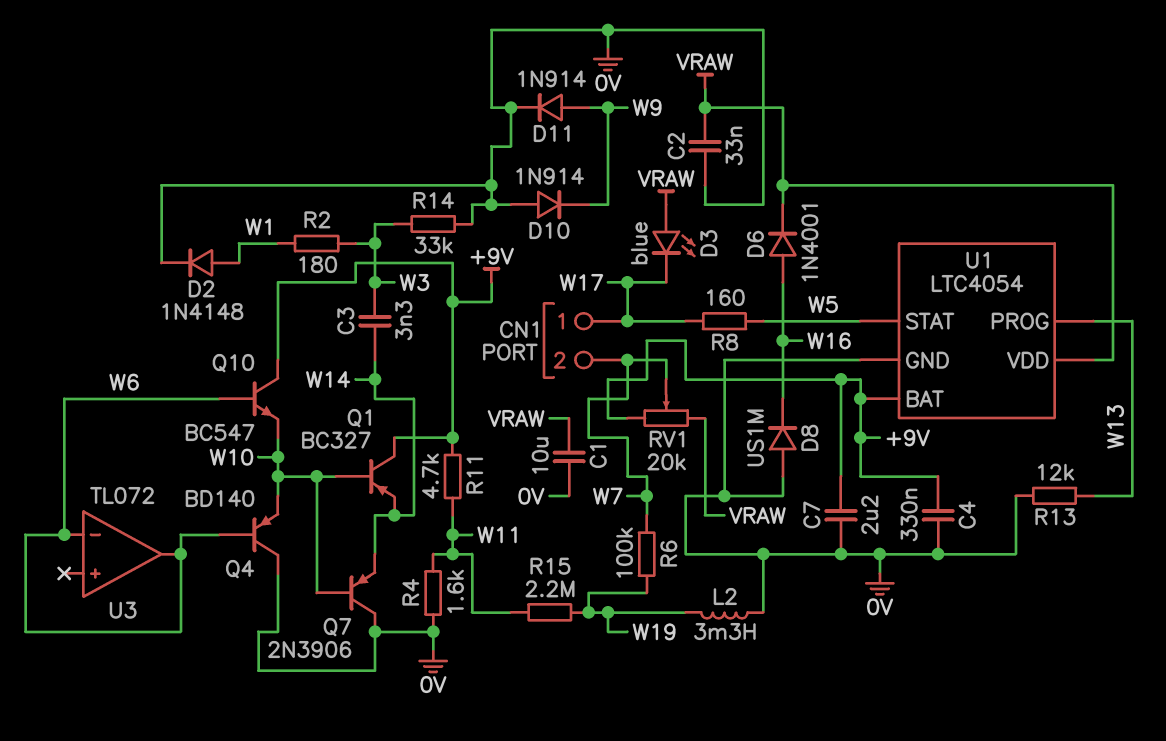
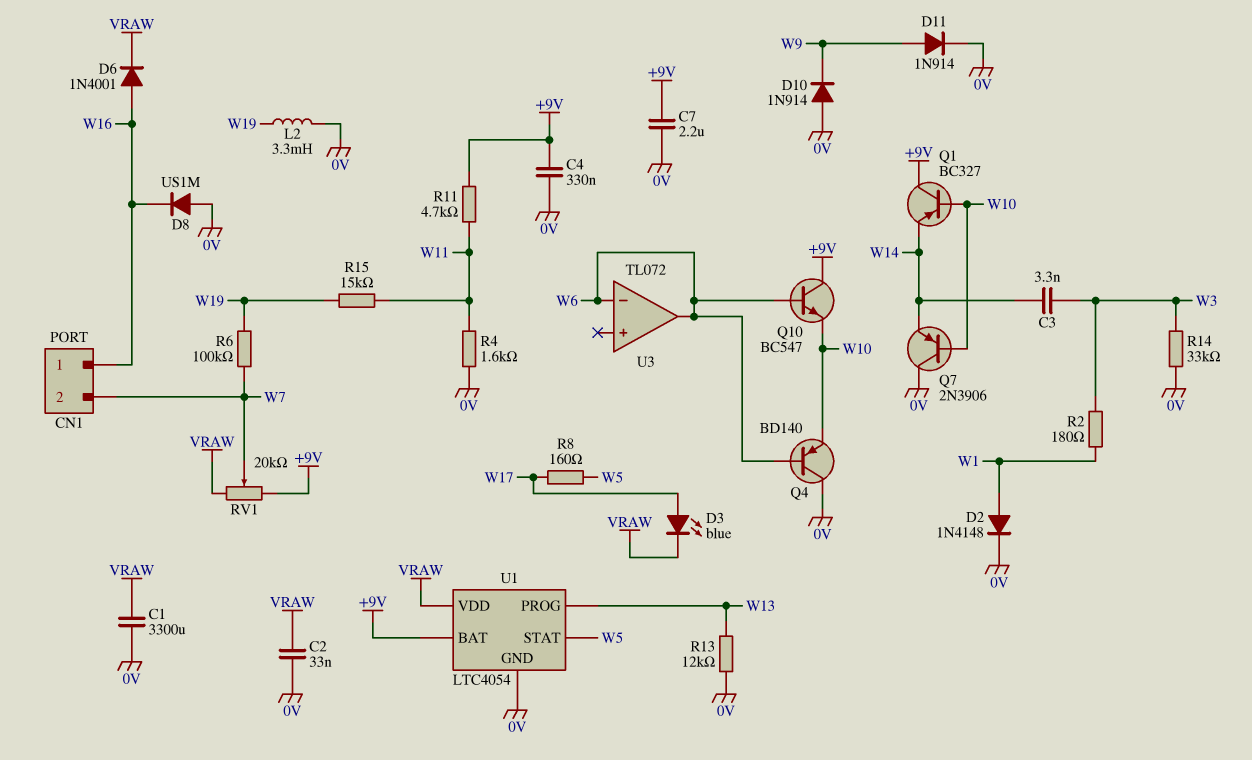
C1: 10uF (0V, VRAW) -> 3300uF (0V, VRAW)
CN1 pin 1: W17 -> W16
D3: LED blue (A VRAW, K W17) -> LED blue (A W17, K VRAW)
R15: 2.2M (W11, W19) -> 15k (W11, W19)

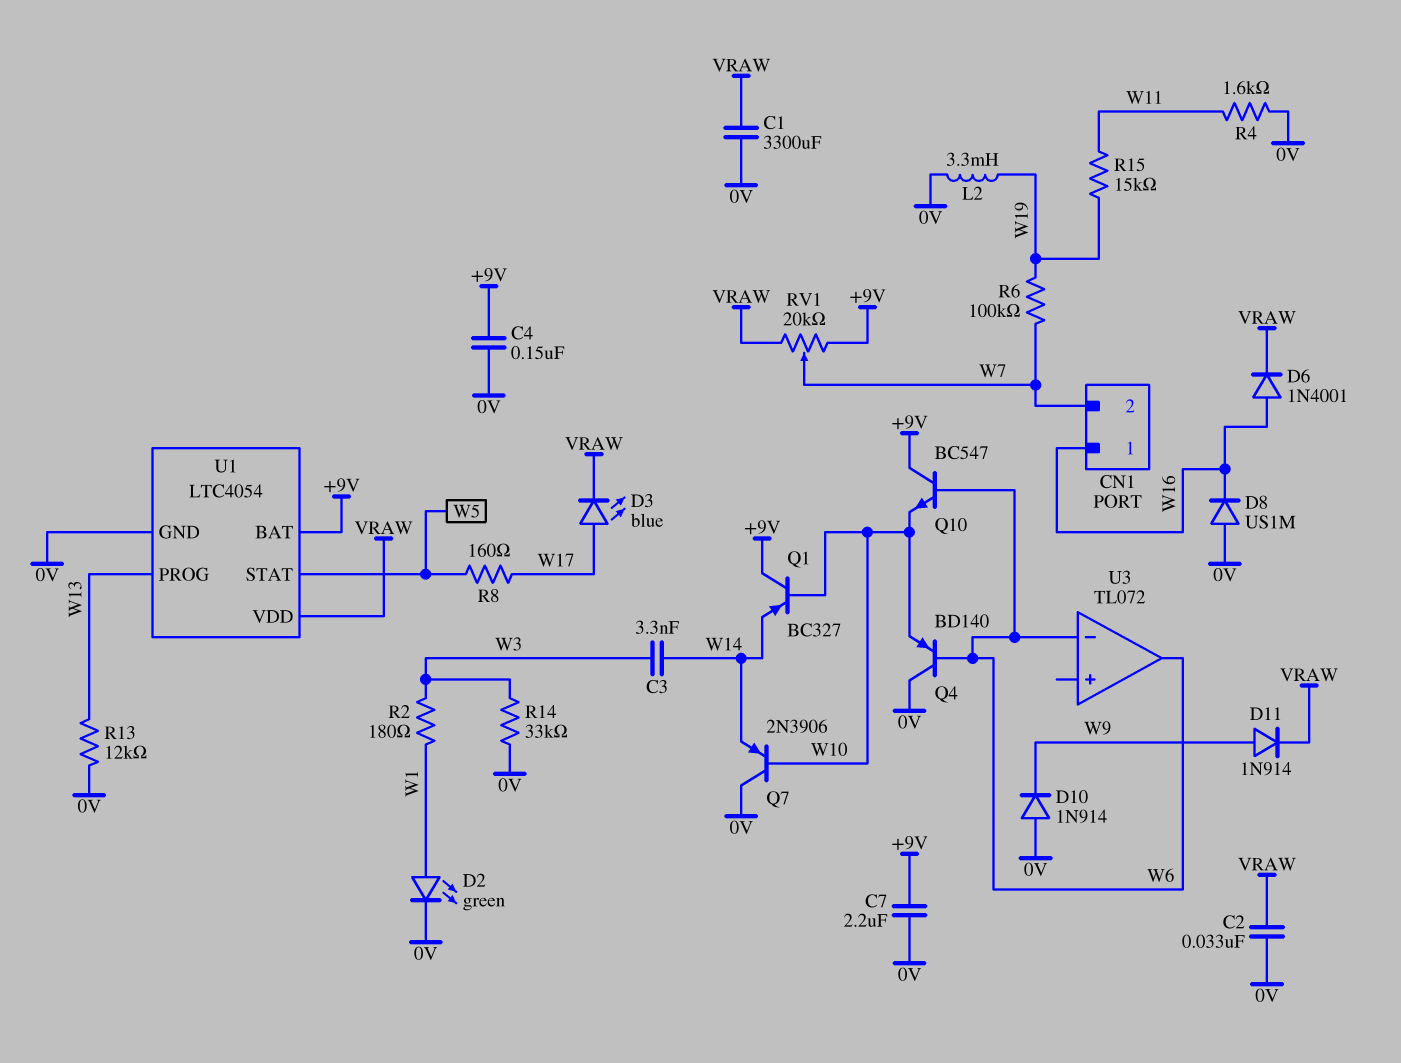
C4: 330nF (+9V, 0V) -> 150nF (+9V, 0V)
D2: diode 1N4148 (A W1, K 0V) -> LED green (A W1, K 0V)
D11: diode 1N914 (A W9, K 0V) -> diode 1N914 (A W9, K VRAW)
R11: 4.7k (+9V, W11) -> none

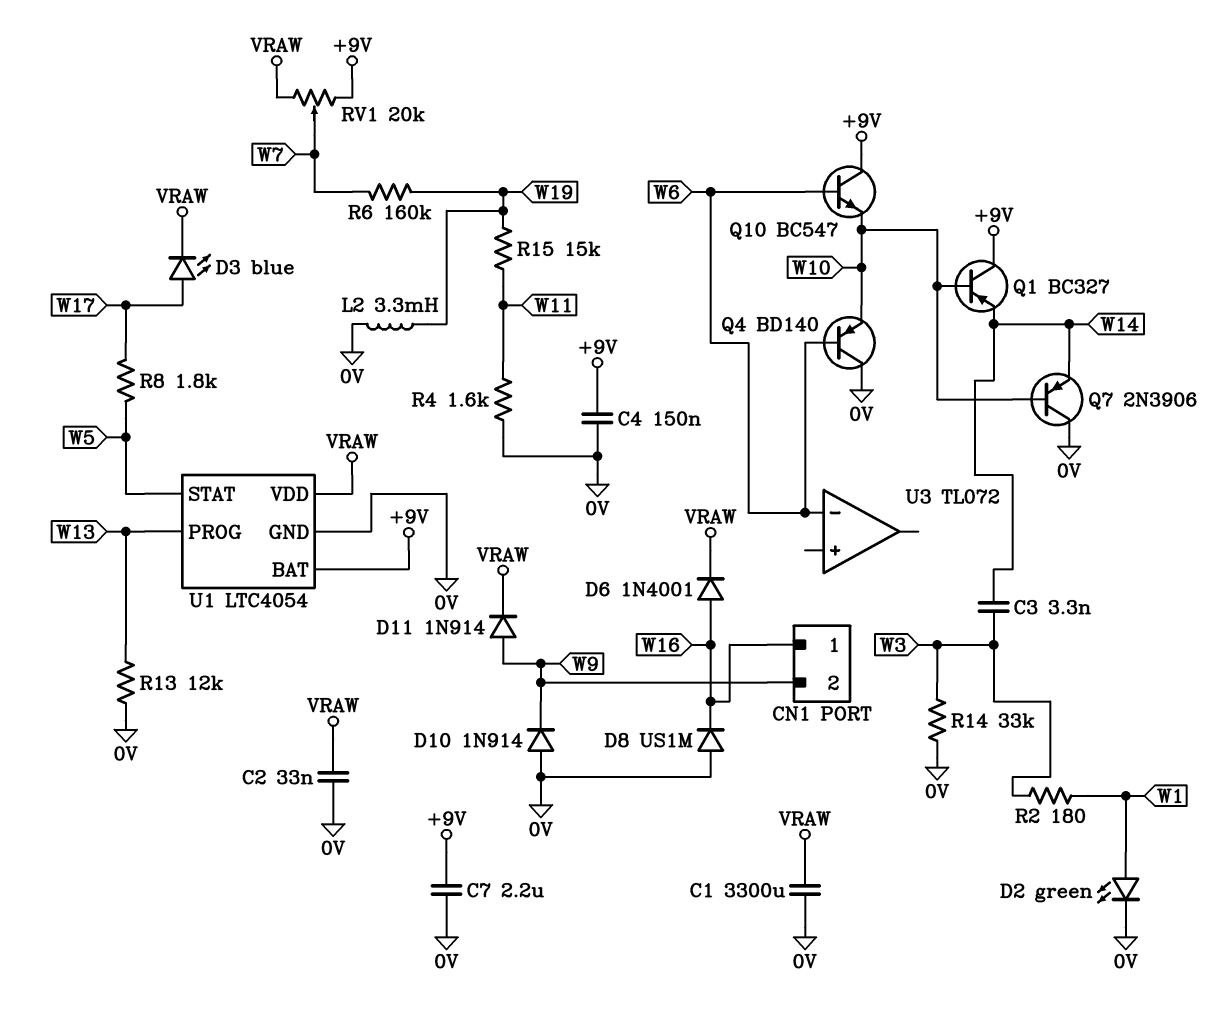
CN1 pin 2: W7 -> W9
R6: 100k (W7, W19) -> 160k (W7, W19)
R8: 160 (W5, W17) -> 1.8k (W5, W17)
U3 pin out: W6 -> none

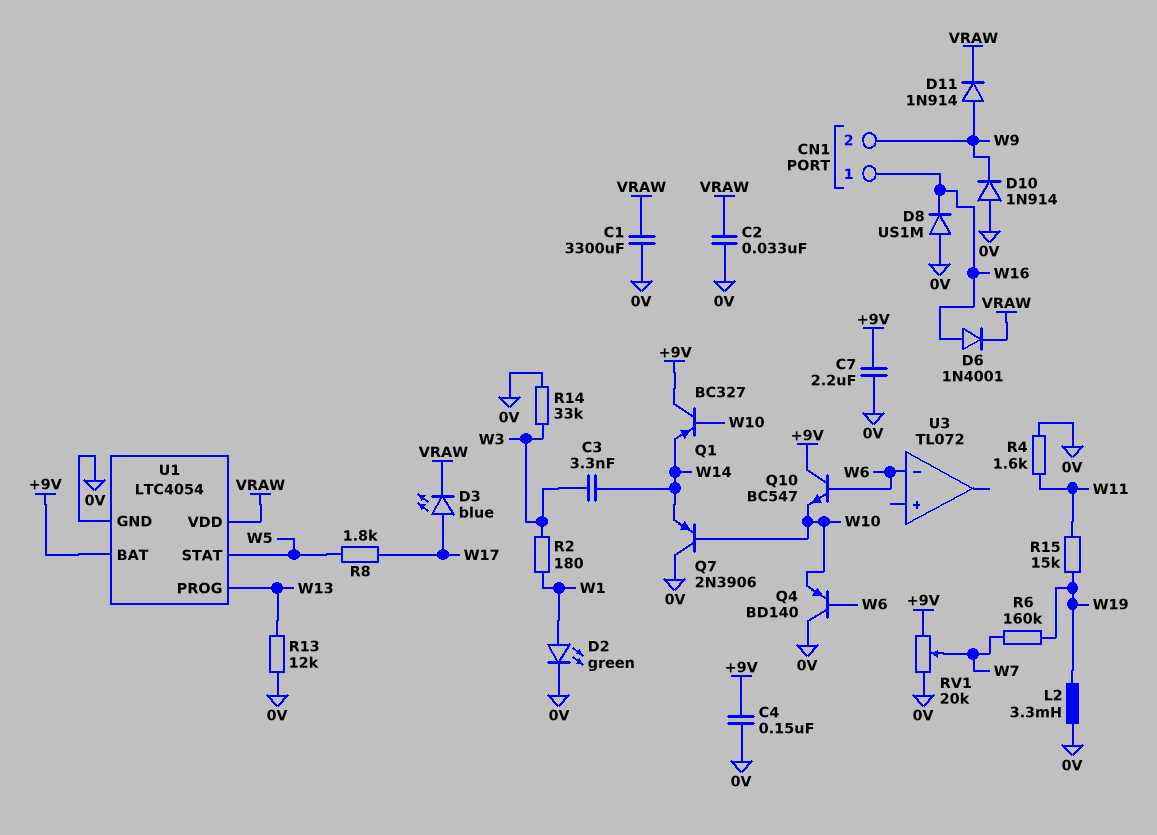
RV1: 20k (+9V, VRAW, wiper W7) -> 20k (+9V, 0V, wiper W7)

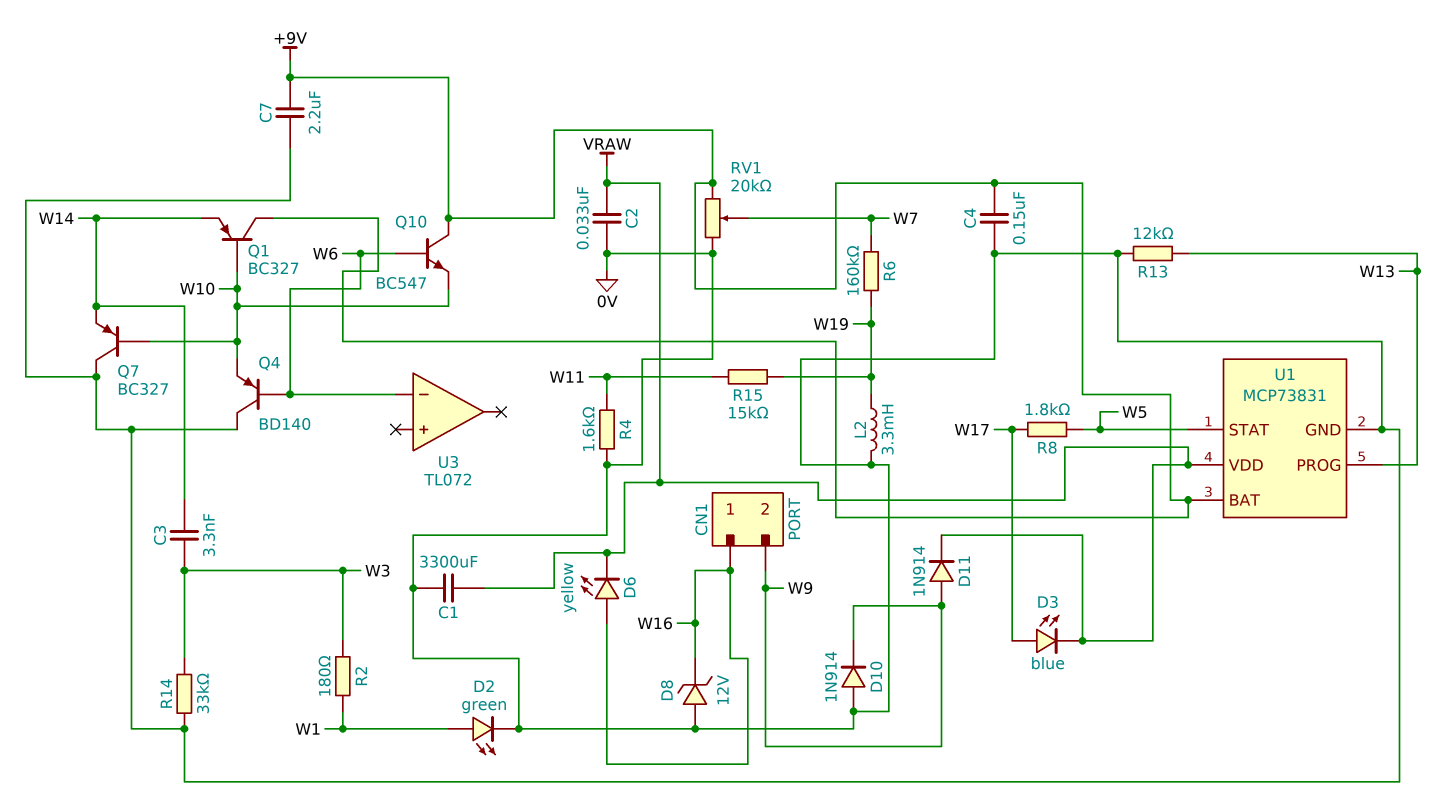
D6: diode 1N4001 (A W16, K VRAW) -> LED yellow (A W16, K VRAW)
D8: diode US1M (A 0V, K W16) -> zener 12V (A 0V, K W16)
Q7: PNP 2N3906 (B W10, C 0V, E W14) -> PNP BC327 (B W10, C 0V, E W14)
U1: LTC4054 -> MCP73831

